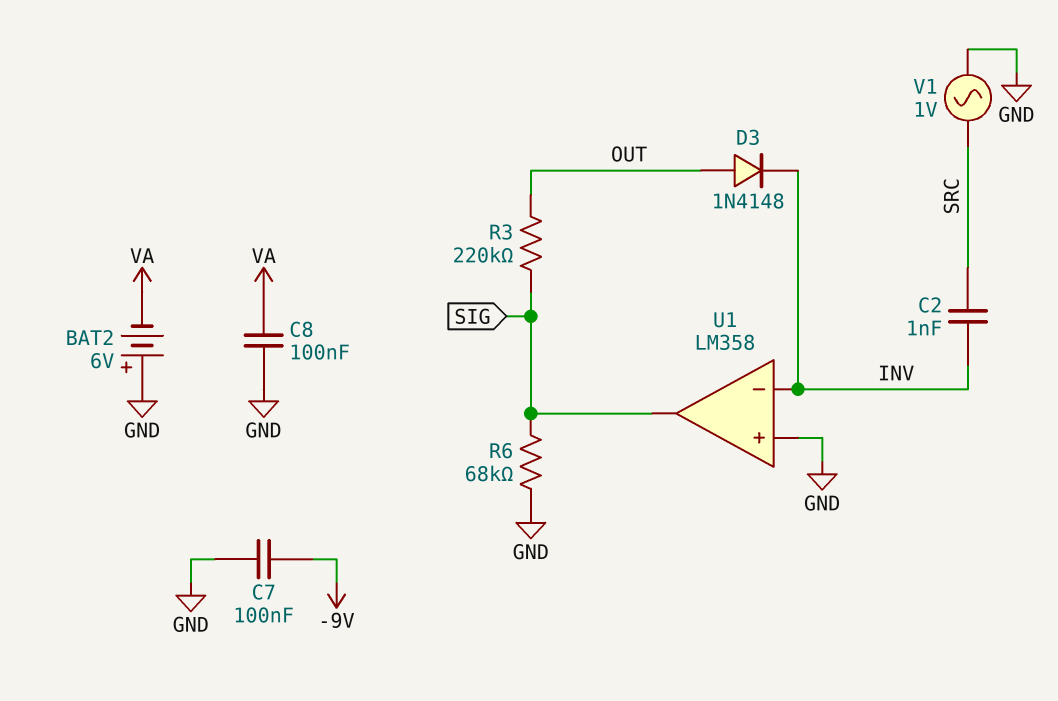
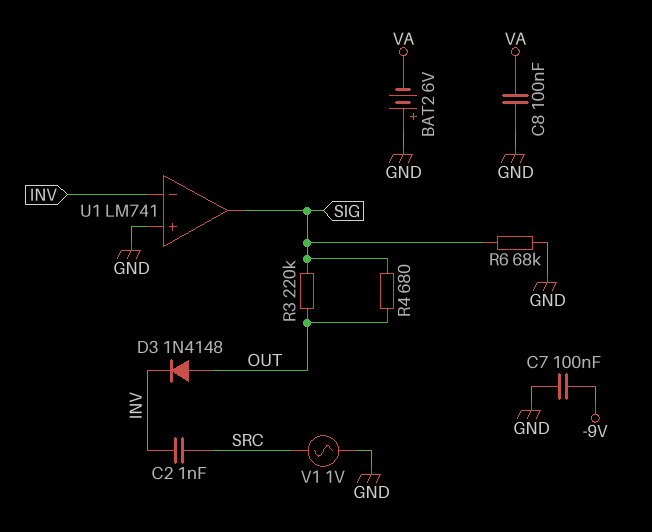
R4: none -> 680 (OUT, SIG)
U1: LM358 -> LM741

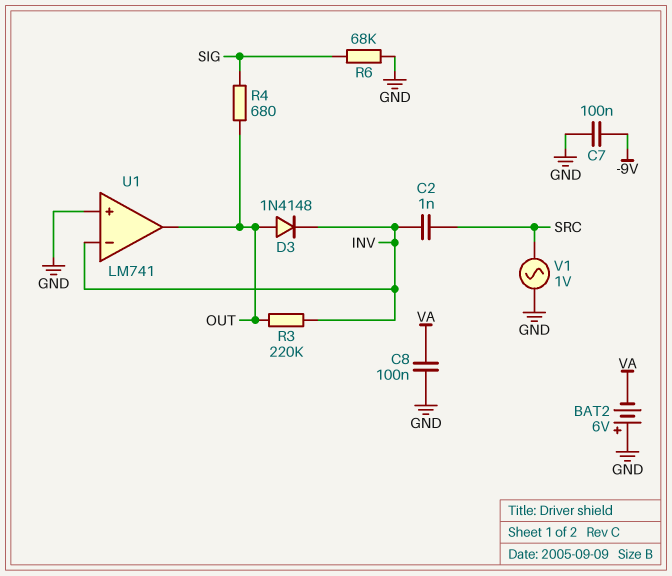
R3: 220k (OUT, SIG) -> 220k (INV, OUT)
U1 pin out: SIG -> OUT

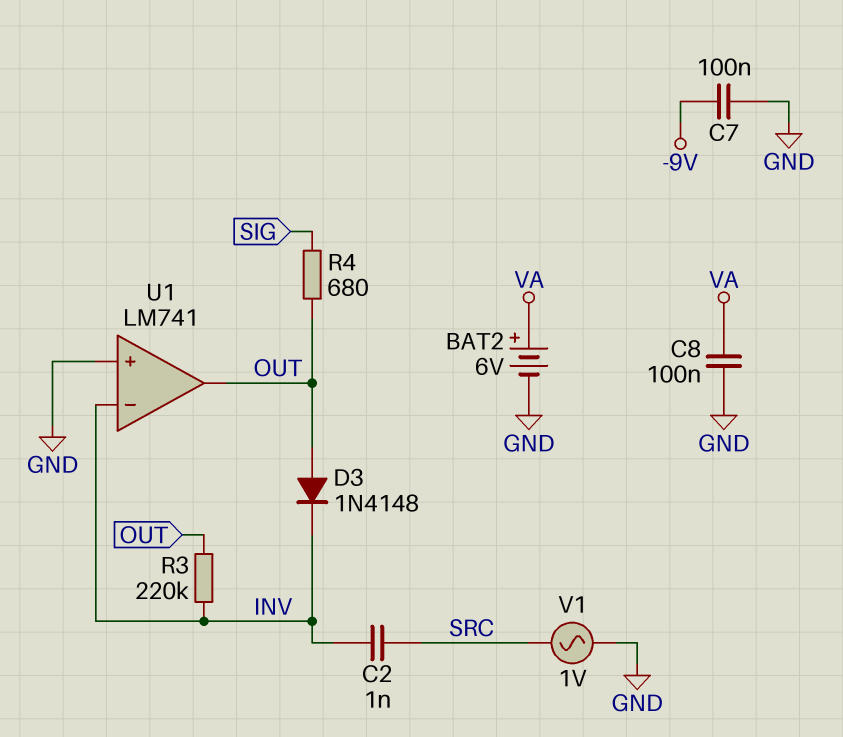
BAT2: 6V (plus GND, minus VA) -> 6V (plus VA, minus GND)
R6: 68k (GND, SIG) -> none

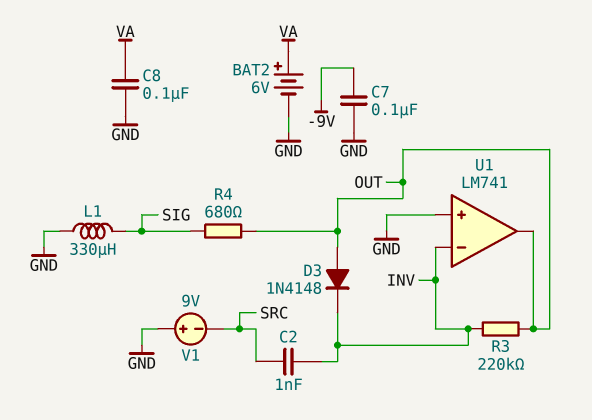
L1: none -> 330uH (GND, SIG)
V1: AC 1V (GND, SRC) -> 9V (plus GND, minus SRC)

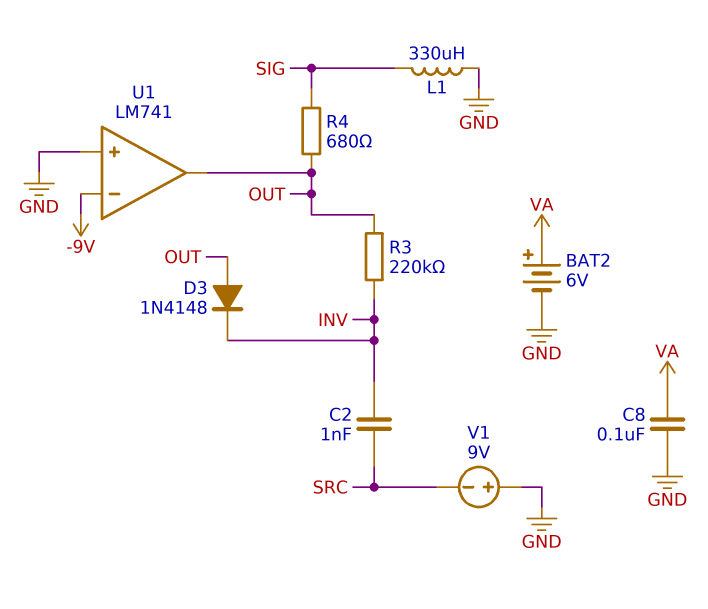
C7: 100nF (-9V, GND) -> none
U1 pin in-: INV -> -9V

